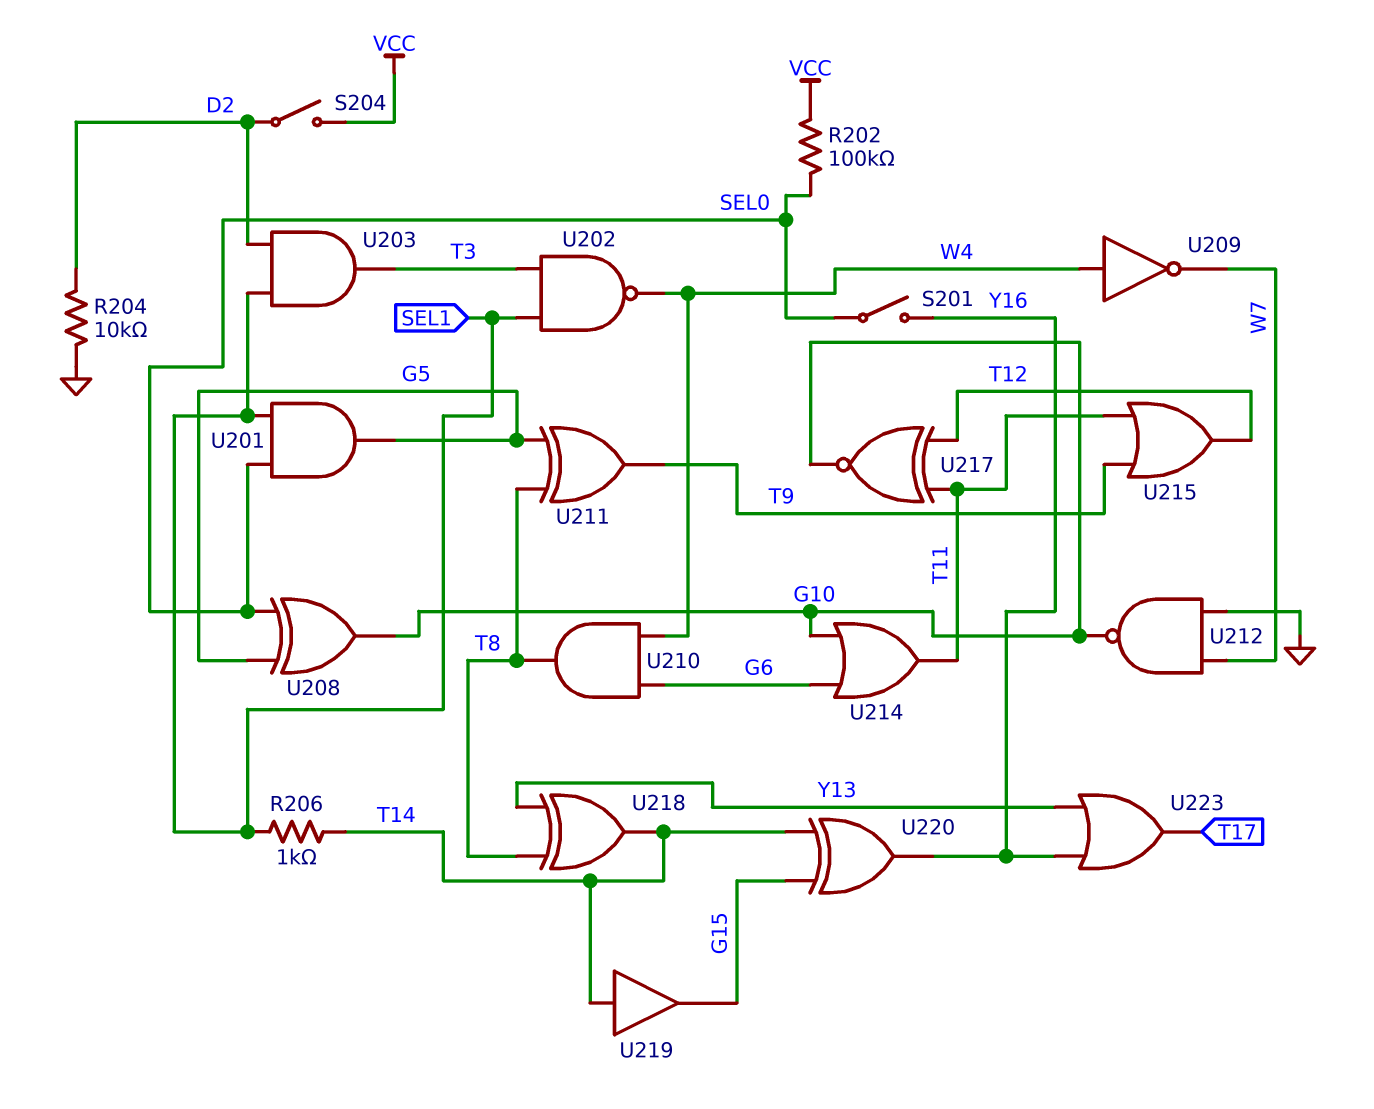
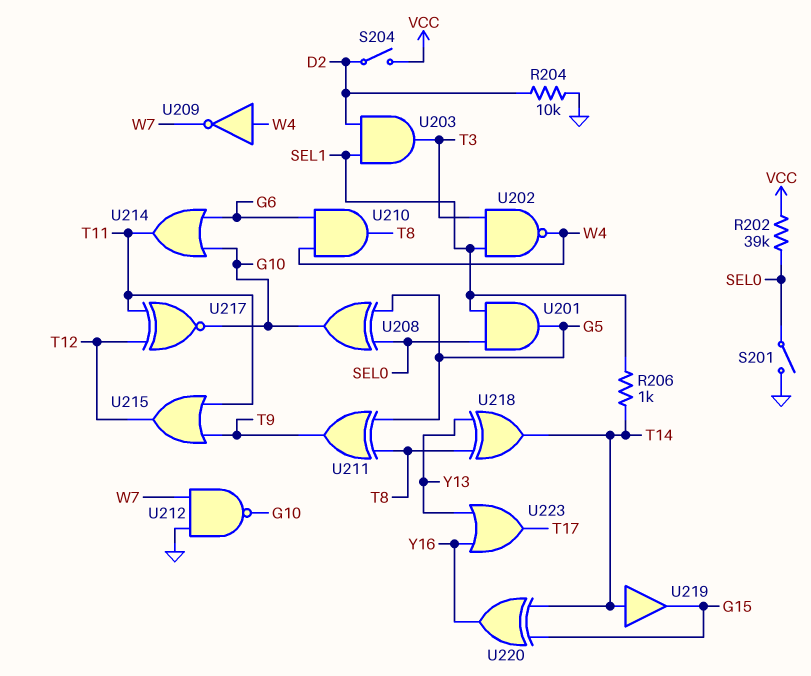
R202: 100k (SEL0, VCC) -> 39k (SEL0, VCC)
S201: switch (SEL0, Y16) -> switch (GND, SEL0)

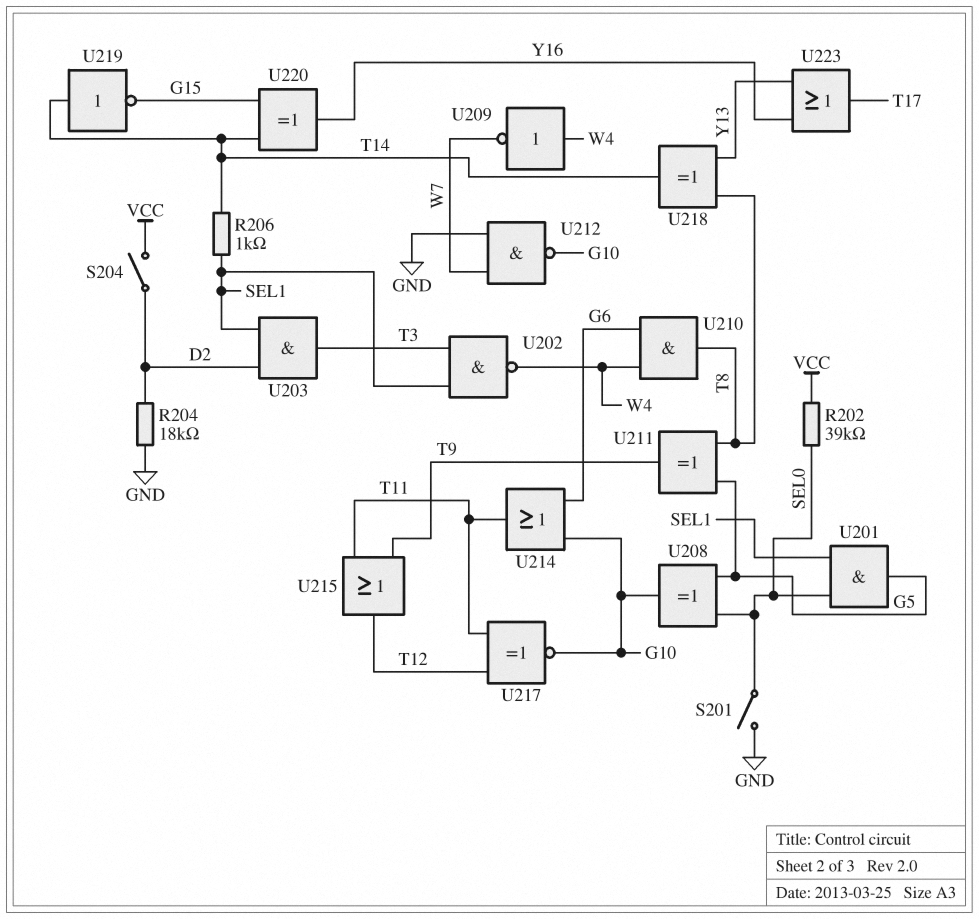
R204: 10k (D2, GND) -> 18k (D2, GND)
U219: buffer (in T14, out G15) -> NOT (in T14, out G15)

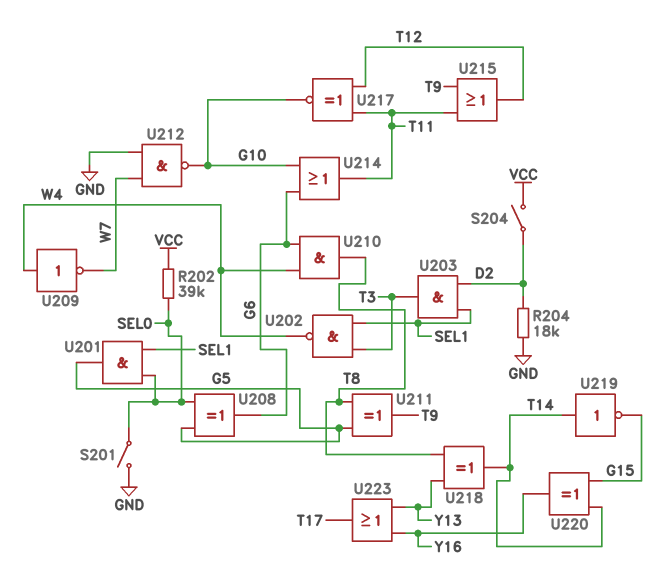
R206: 1k (SEL1, T14) -> none
U208: XOR (in G5, in SEL0, out G10) -> XOR (in G5, in SEL0, out G6)

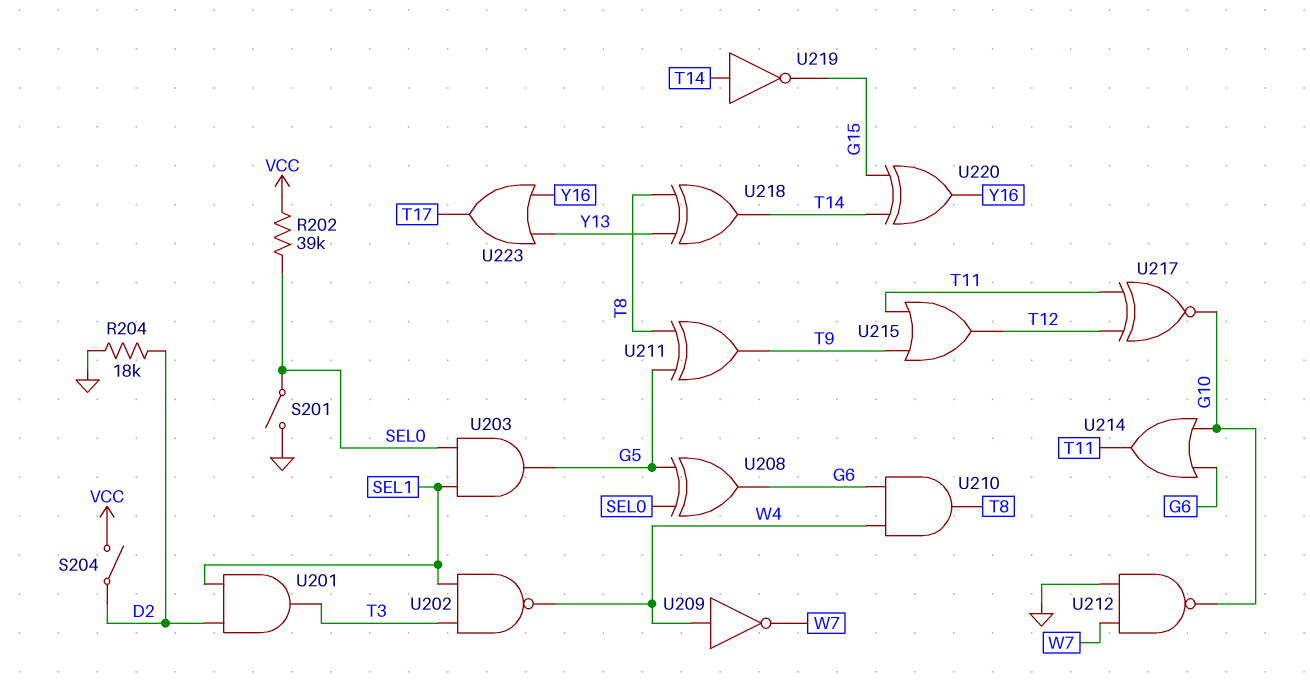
U201: AND (in SEL0, in SEL1, out G5) -> AND (in D2, in SEL1, out T3)
U203: AND (in D2, in SEL1, out T3) -> AND (in SEL0, in SEL1, out G5)

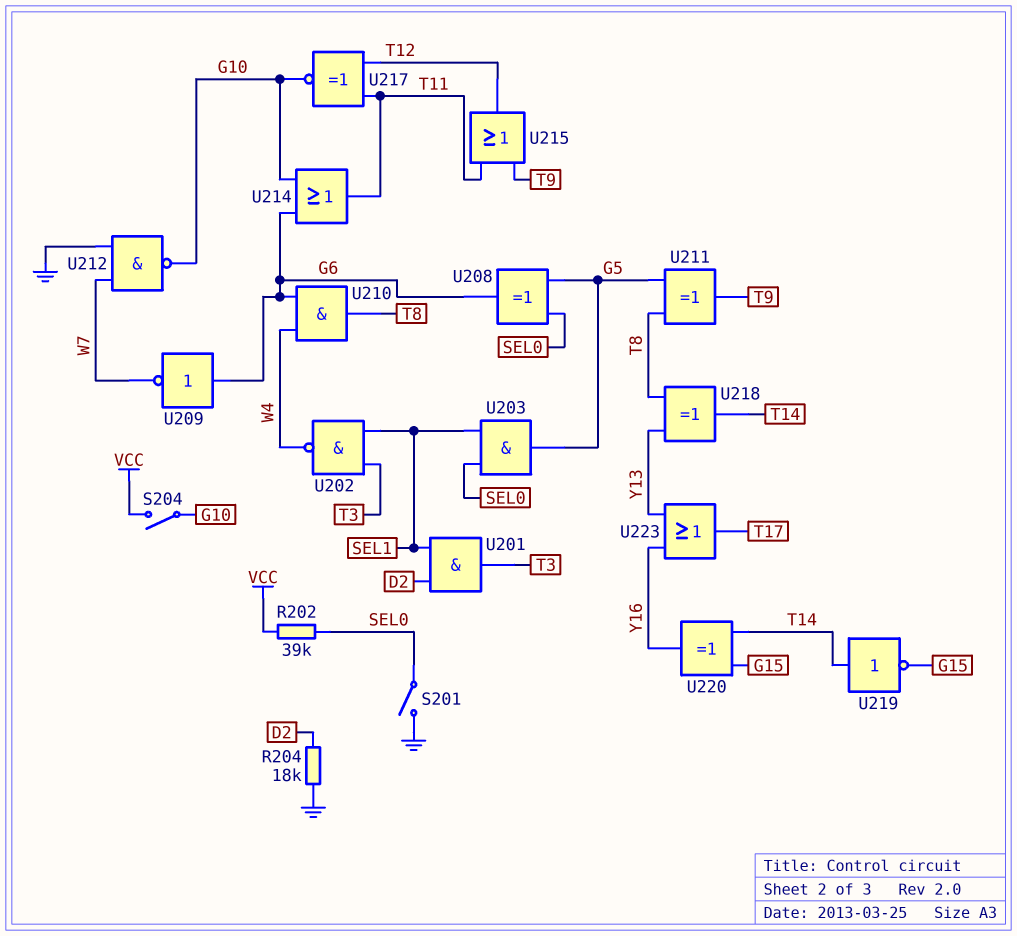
S204: switch (D2, VCC) -> switch (G10, VCC)
U209: NOT (in W4, out W7) -> NOT (in G6, out W7)

